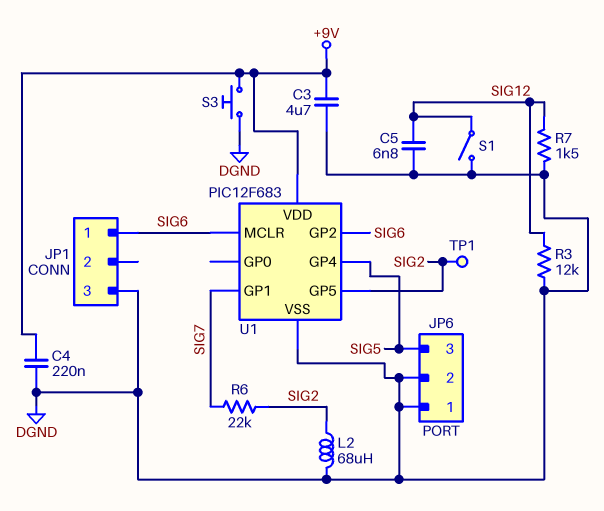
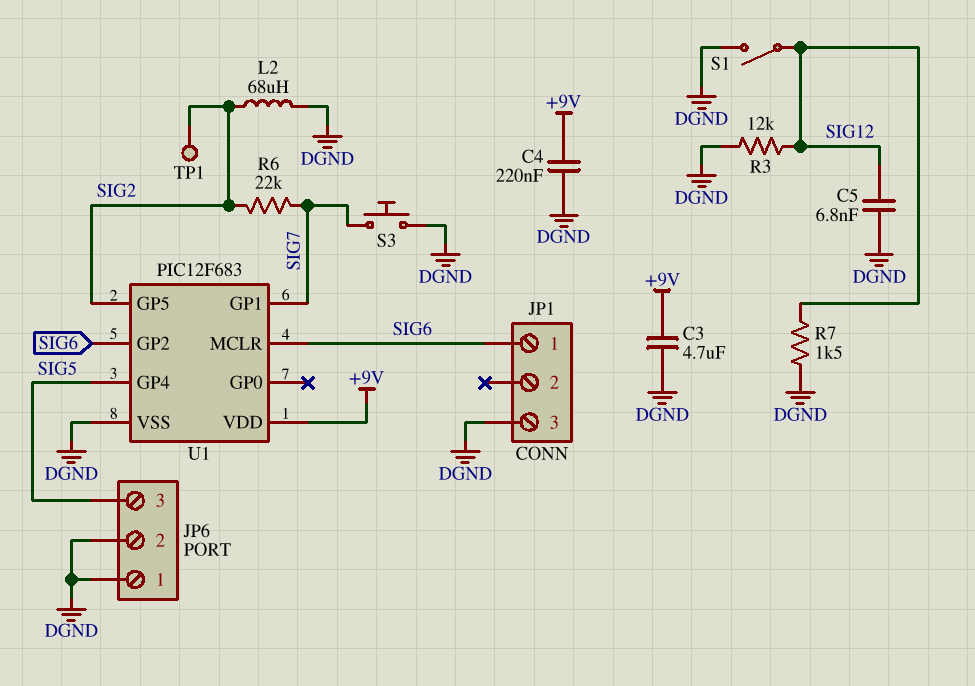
S3: button (+9V, DGND) -> button (DGND, SIG7)

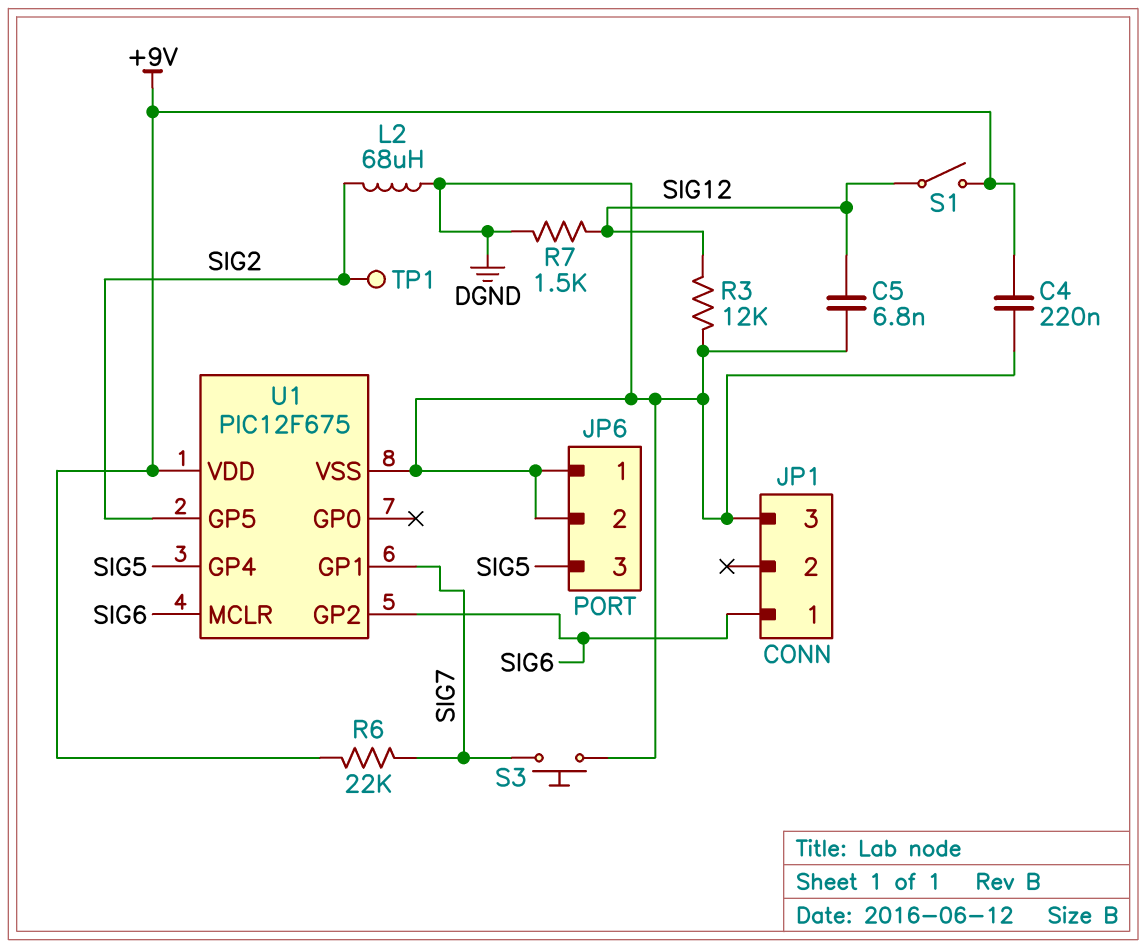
C3: 4.7uF (+9V, DGND) -> none
R6: 22k (SIG2, SIG7) -> 22k (+9V, SIG7)
S1: switch (DGND, SIG12) -> switch (+9V, SIG12)
U1: PIC12F683 -> PIC12F675

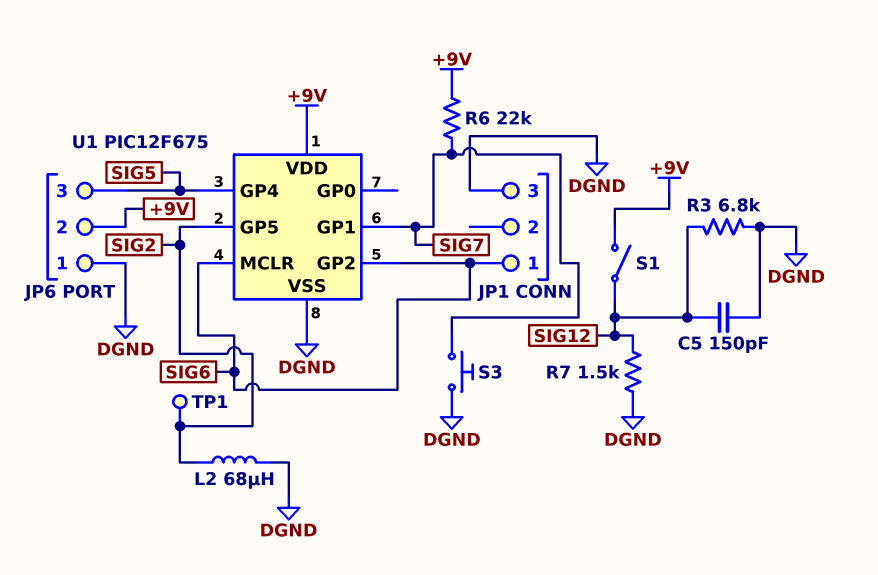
C4: 220nF (+9V, DGND) -> none
C5: 6.8nF (DGND, SIG12) -> 150pF (DGND, SIG12)
JP6 pin 2: DGND -> +9V
R3: 12k (DGND, SIG12) -> 6.8k (DGND, SIG12)

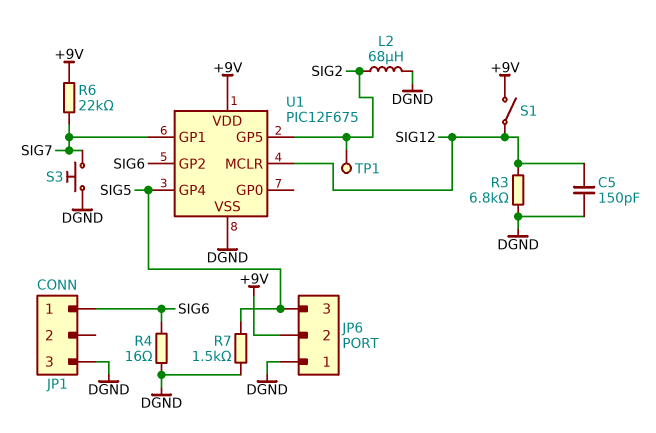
R4: none -> 16 (DGND, SIG6)
R7: 1.5k (DGND, SIG12) -> 1.5k (DGND, SIG5)
U1 pin MCLR: SIG6 -> SIG12

